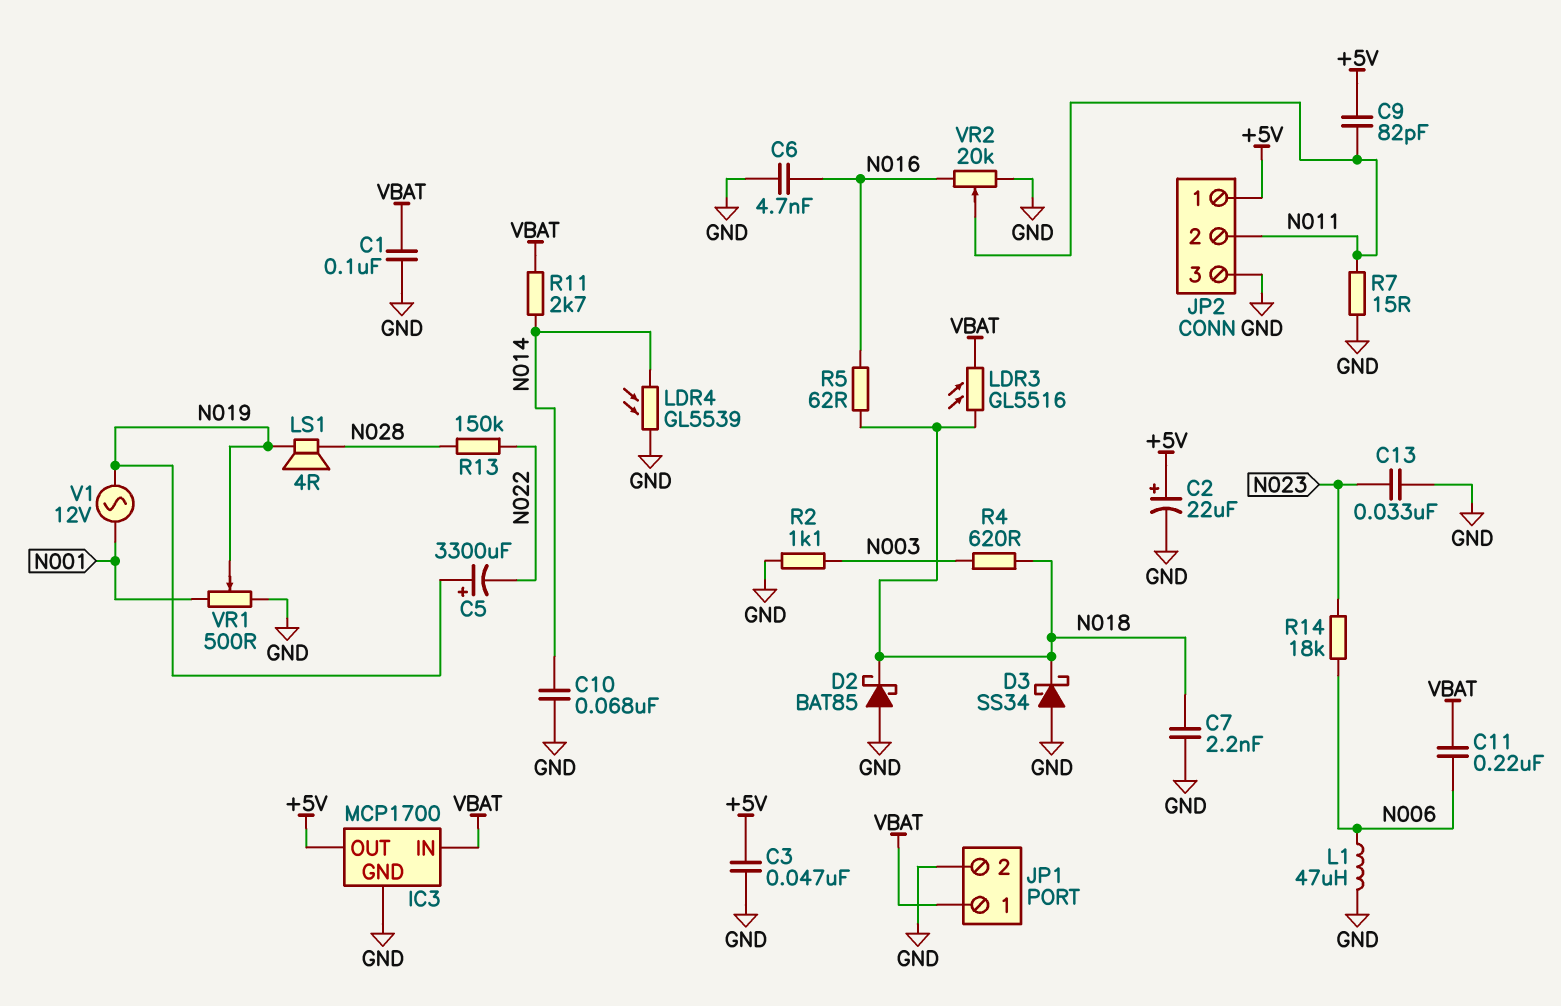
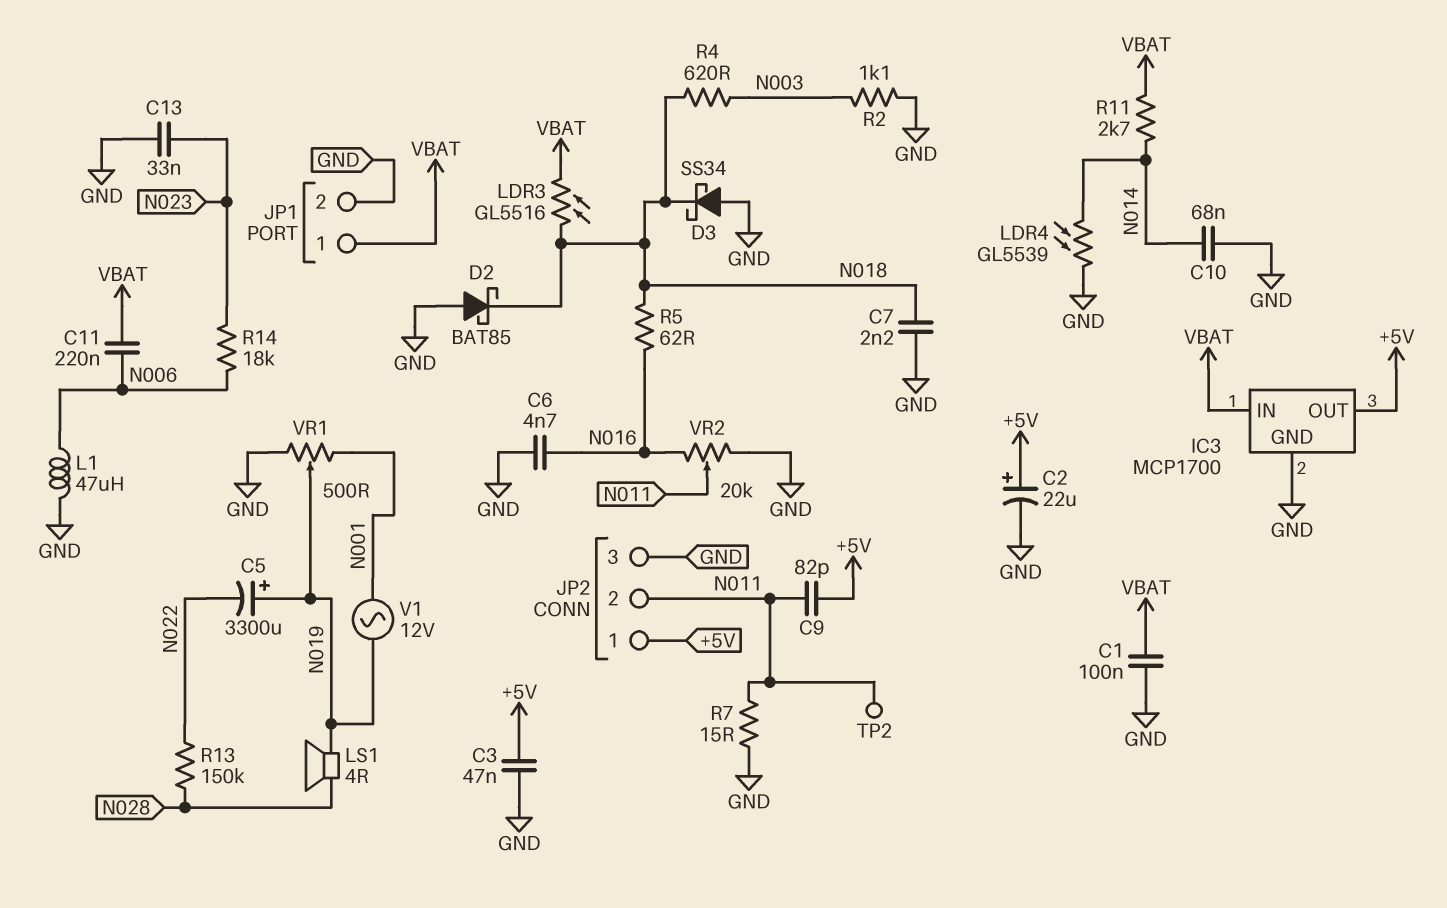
TP2: none -> test point (N011)

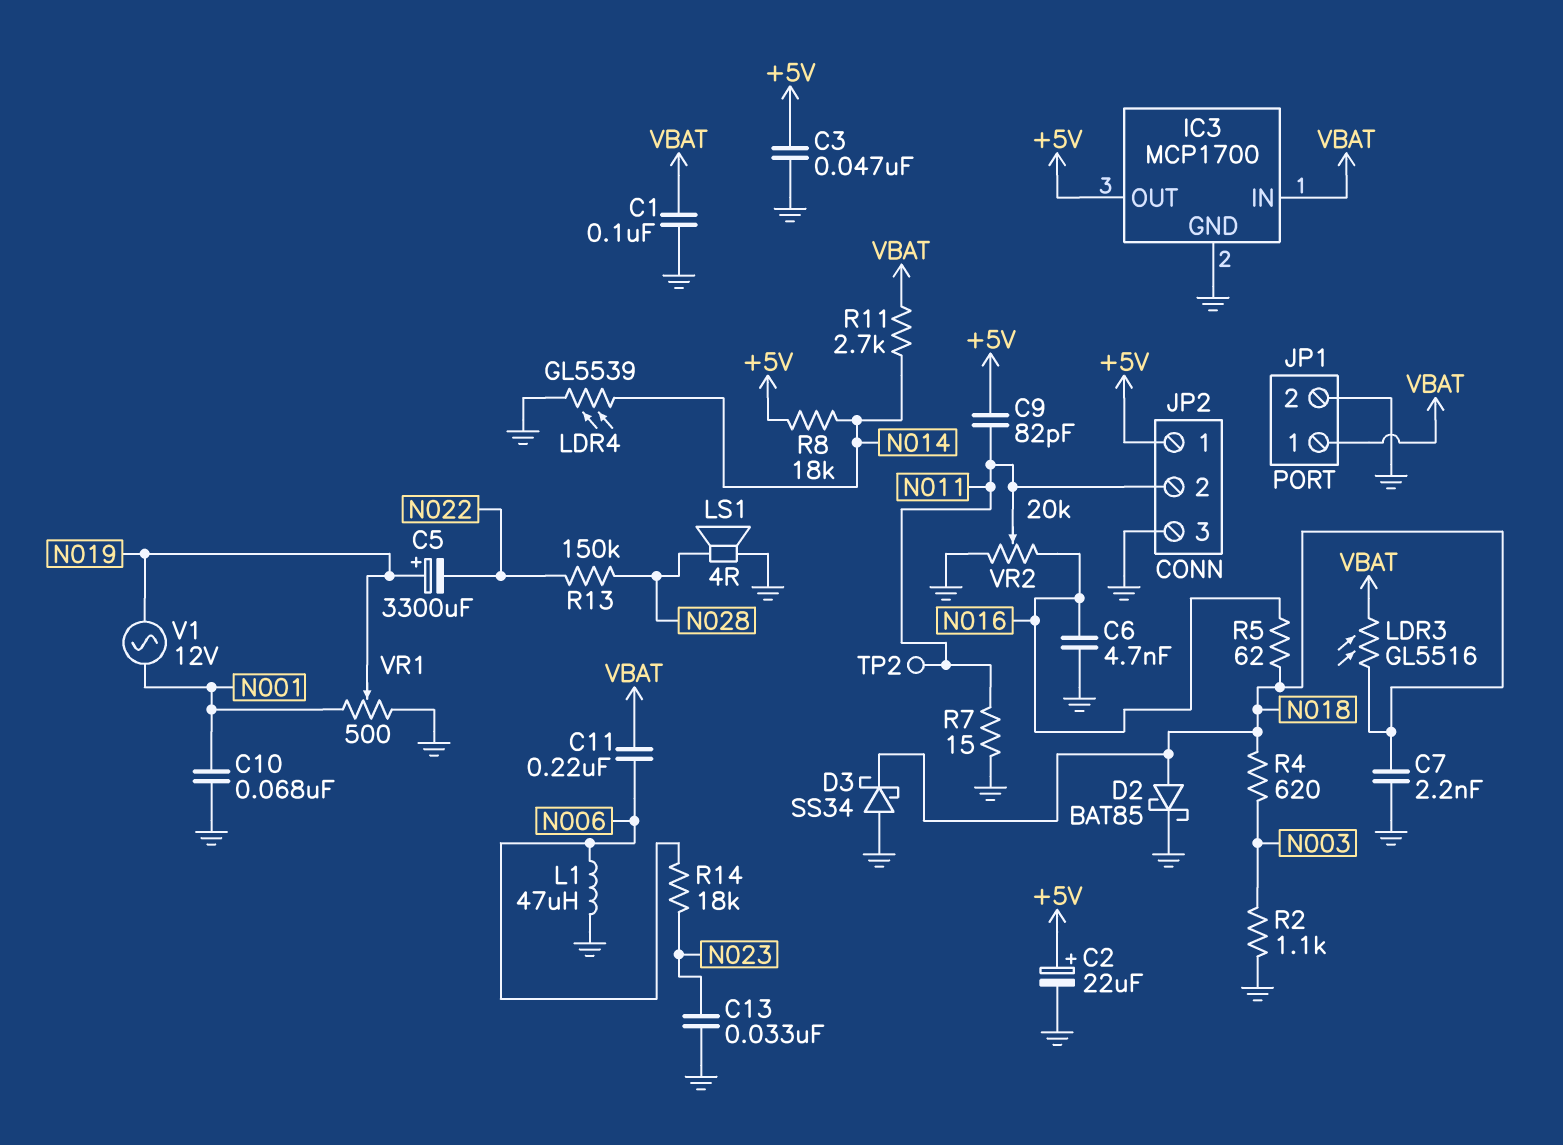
C10: 68nF (GND, N014) -> 68nF (GND, N001)
D2: schottky BAT85 (A GND, K N018) -> schottky BAT85 (A N018, K GND)
LS1: speaker 4R (N019, N028) -> speaker 4R (GND, N028)
R8: none -> 18k (+5V, N014)

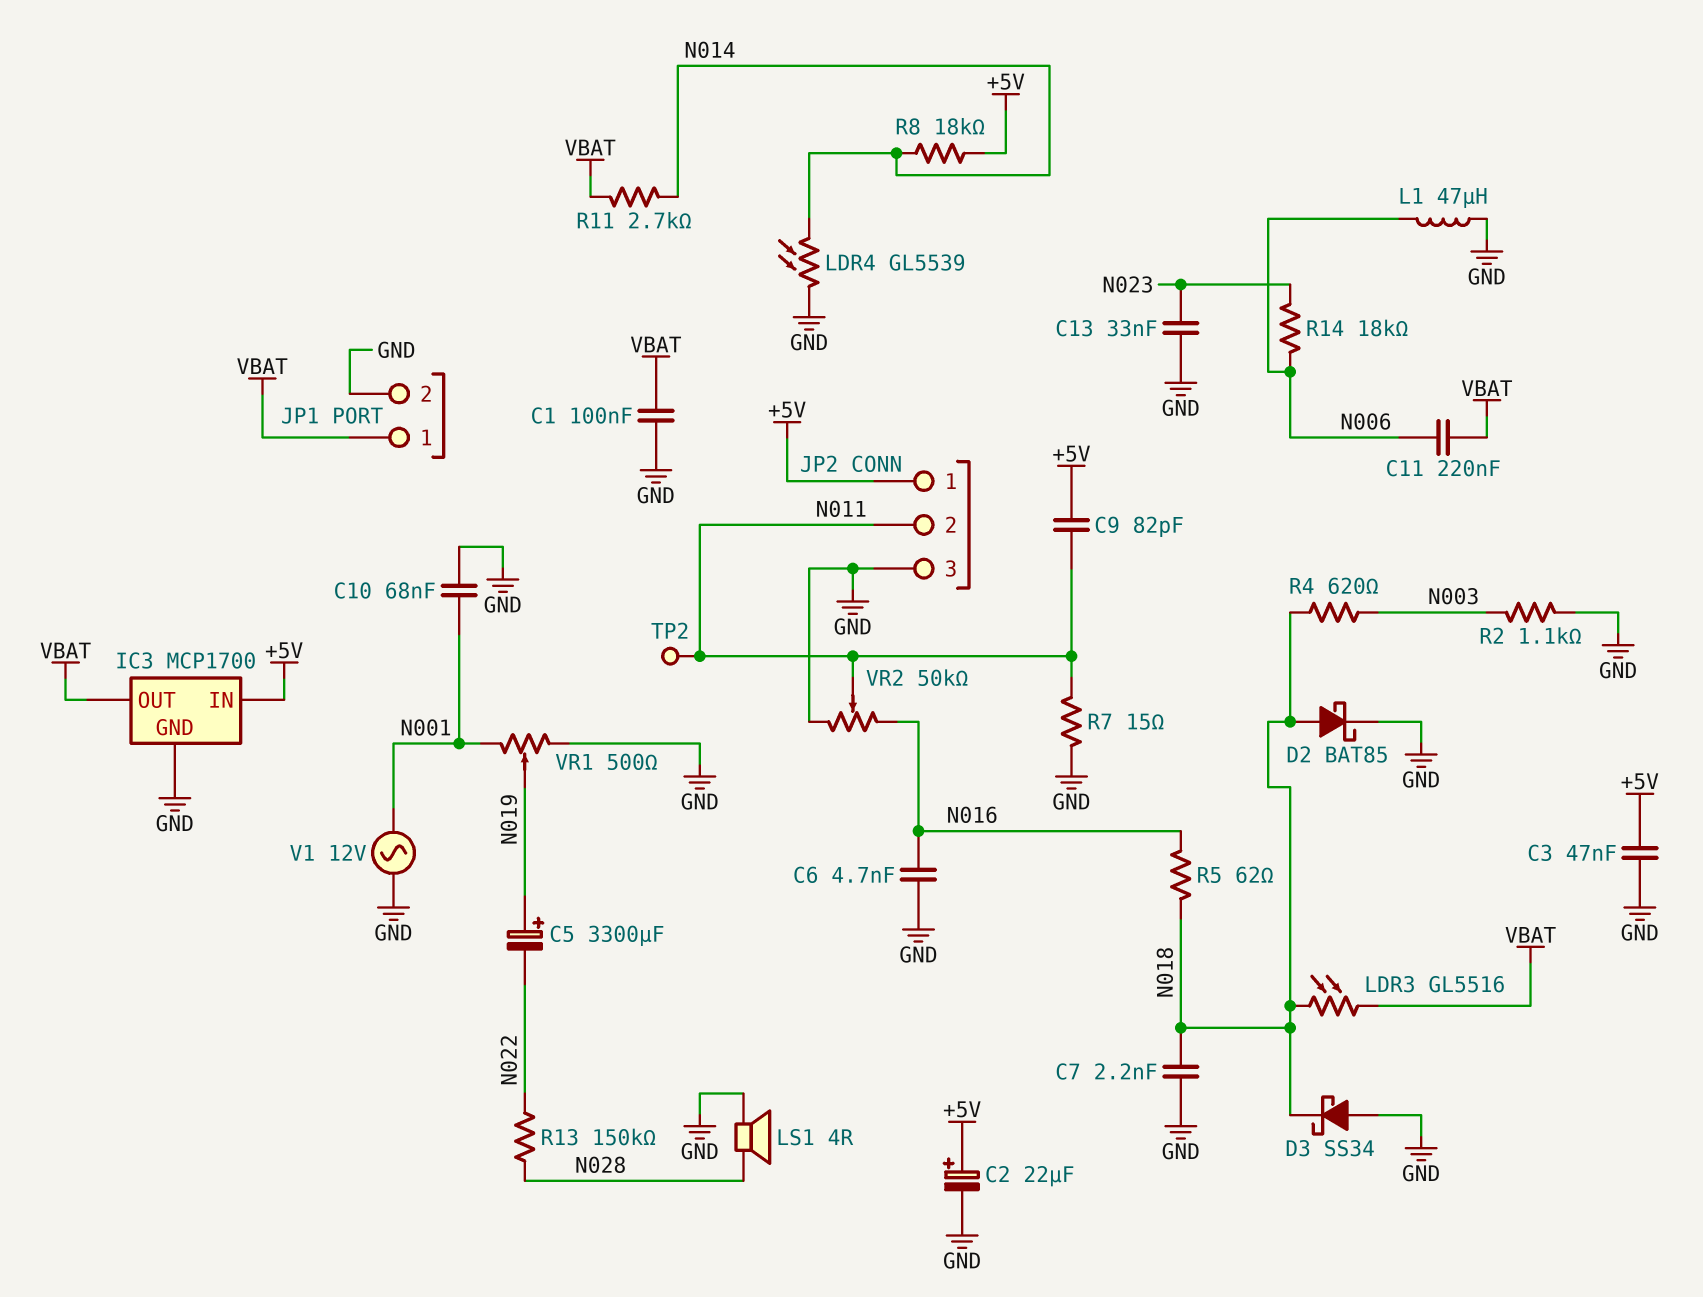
IC3 pin IN: VBAT -> +5V
IC3 pin OUT: +5V -> VBAT
V1: AC 12V (N001, N019) -> AC 12V (GND, N001)
VR2: 20k (GND, N016, wiper N011) -> 50k (GND, N016, wiper N011)

